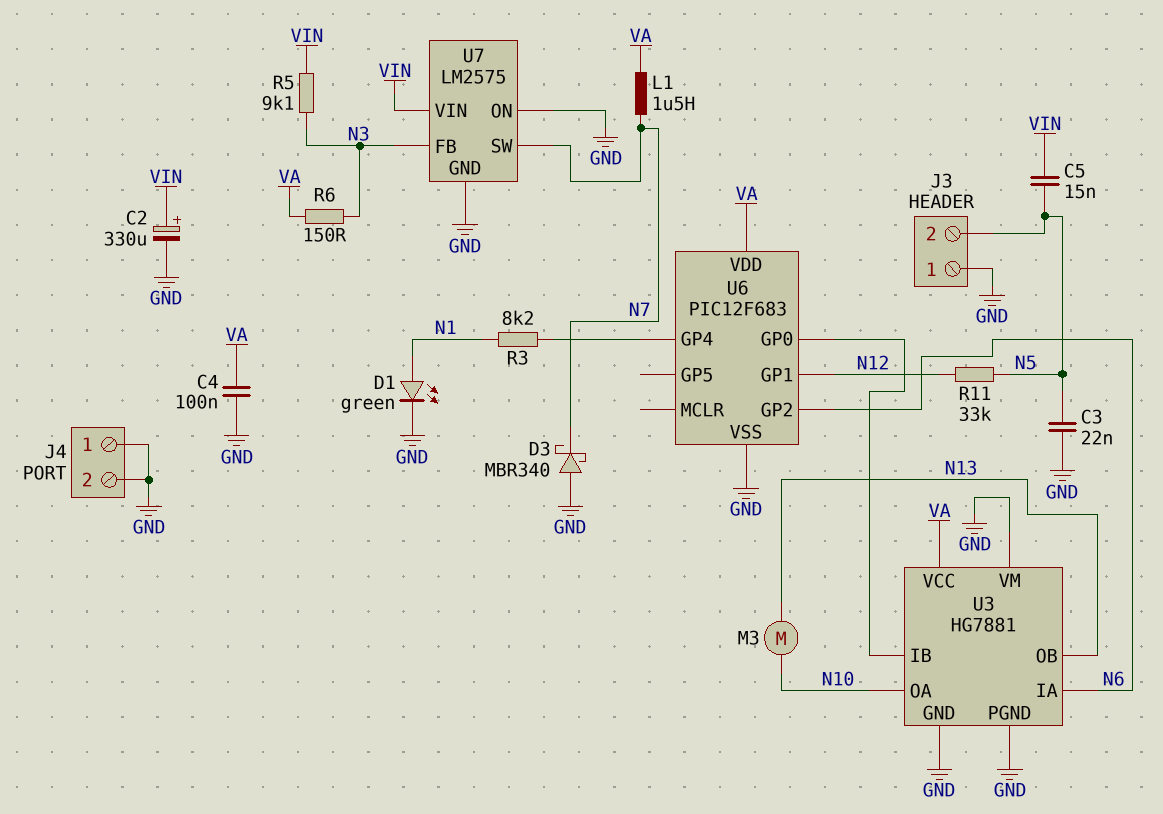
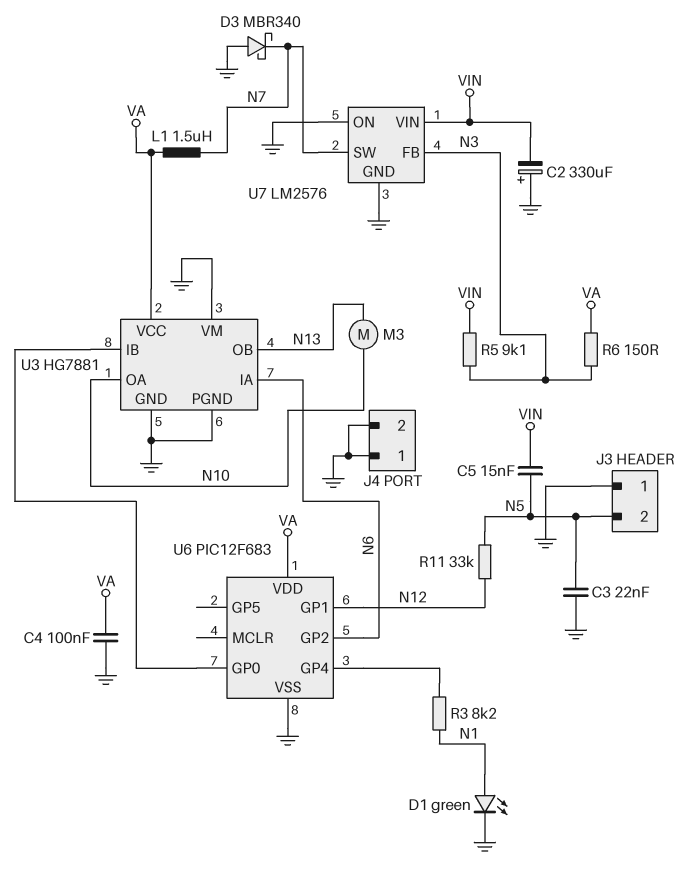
C2: 330uF (plus VIN, minus GND) -> 330uF (plus GND, minus VIN)
U7: LM2575 -> LM2576

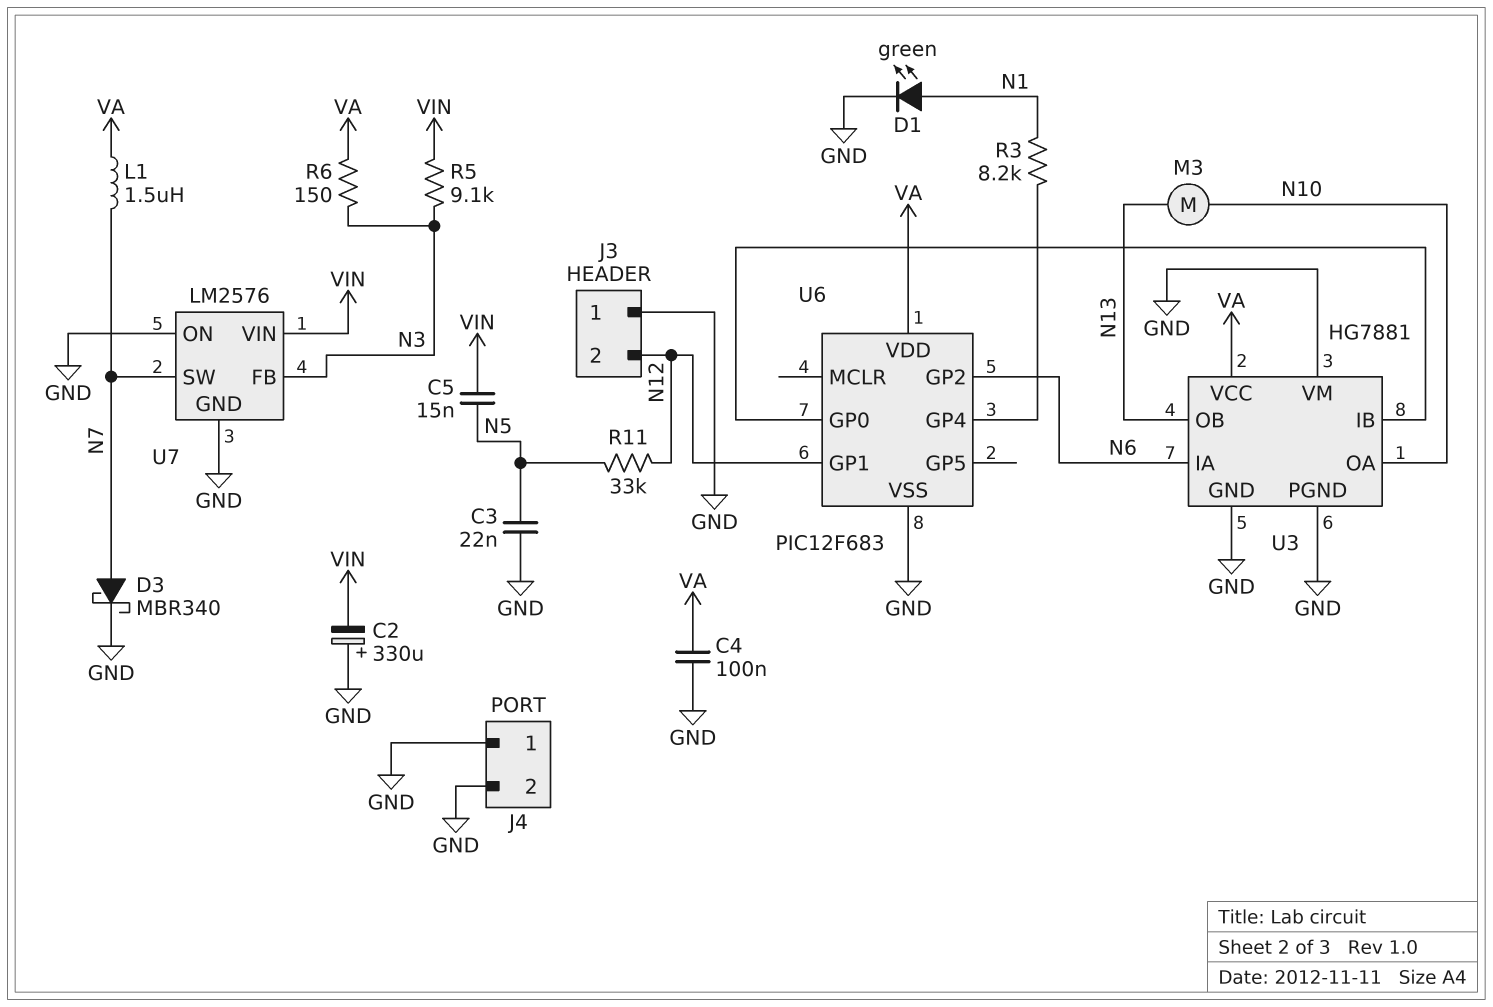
D3: schottky MBR340 (A GND, K N7) -> schottky MBR340 (A N7, K GND)
J3 pin 2: N5 -> N12

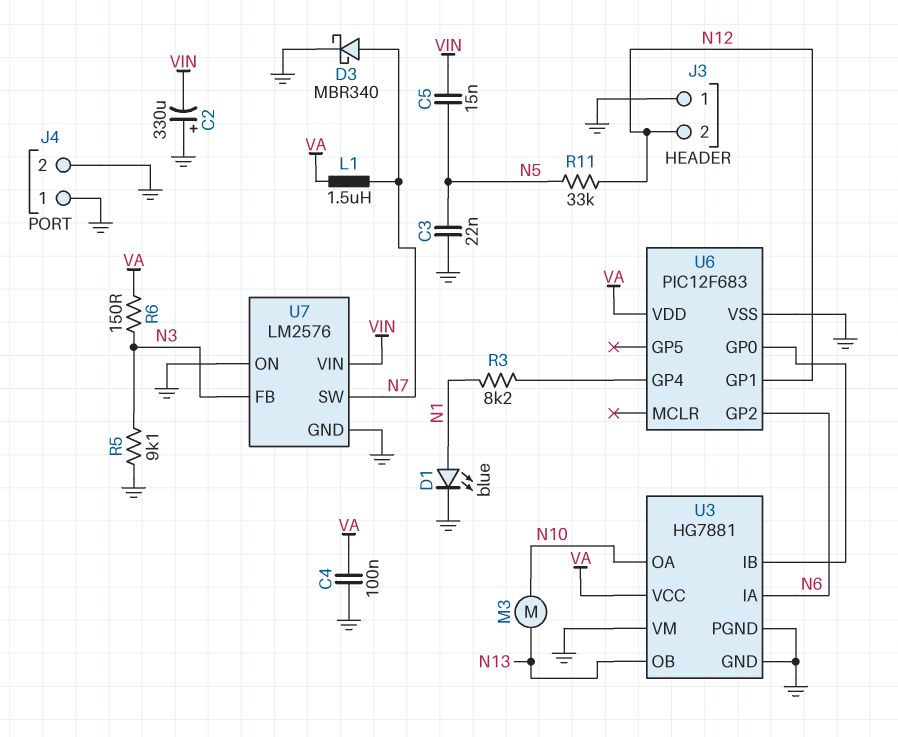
D1: LED green (A N1, K GND) -> LED blue (A N1, K GND)
R5: 9.1k (N3, VIN) -> 9.1k (GND, N3)

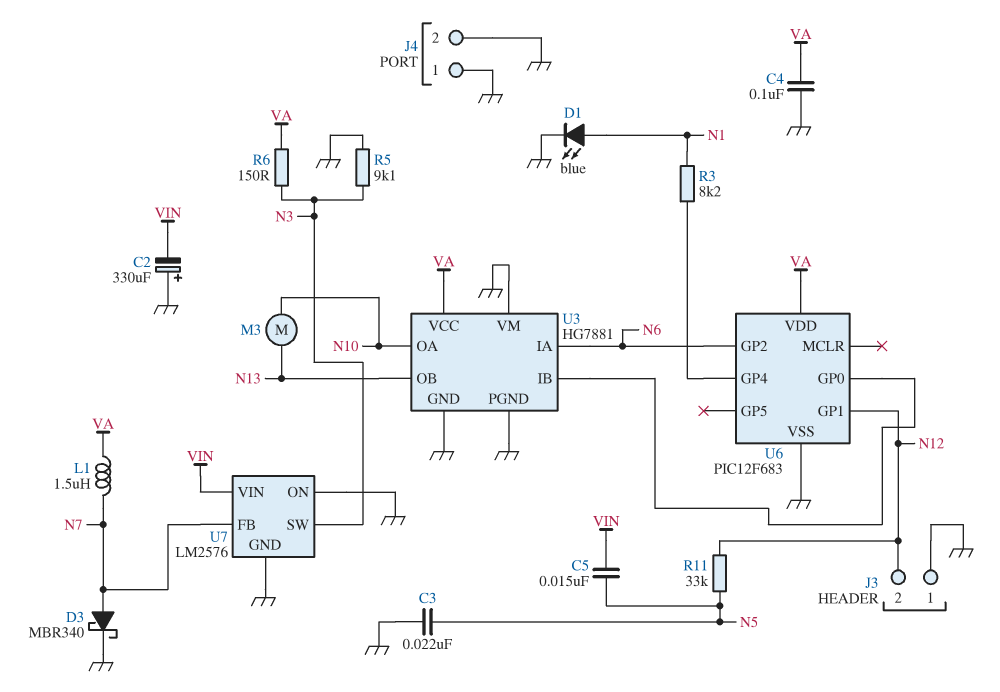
U7 pin FB: N3 -> N7
U7 pin SW: N7 -> N3

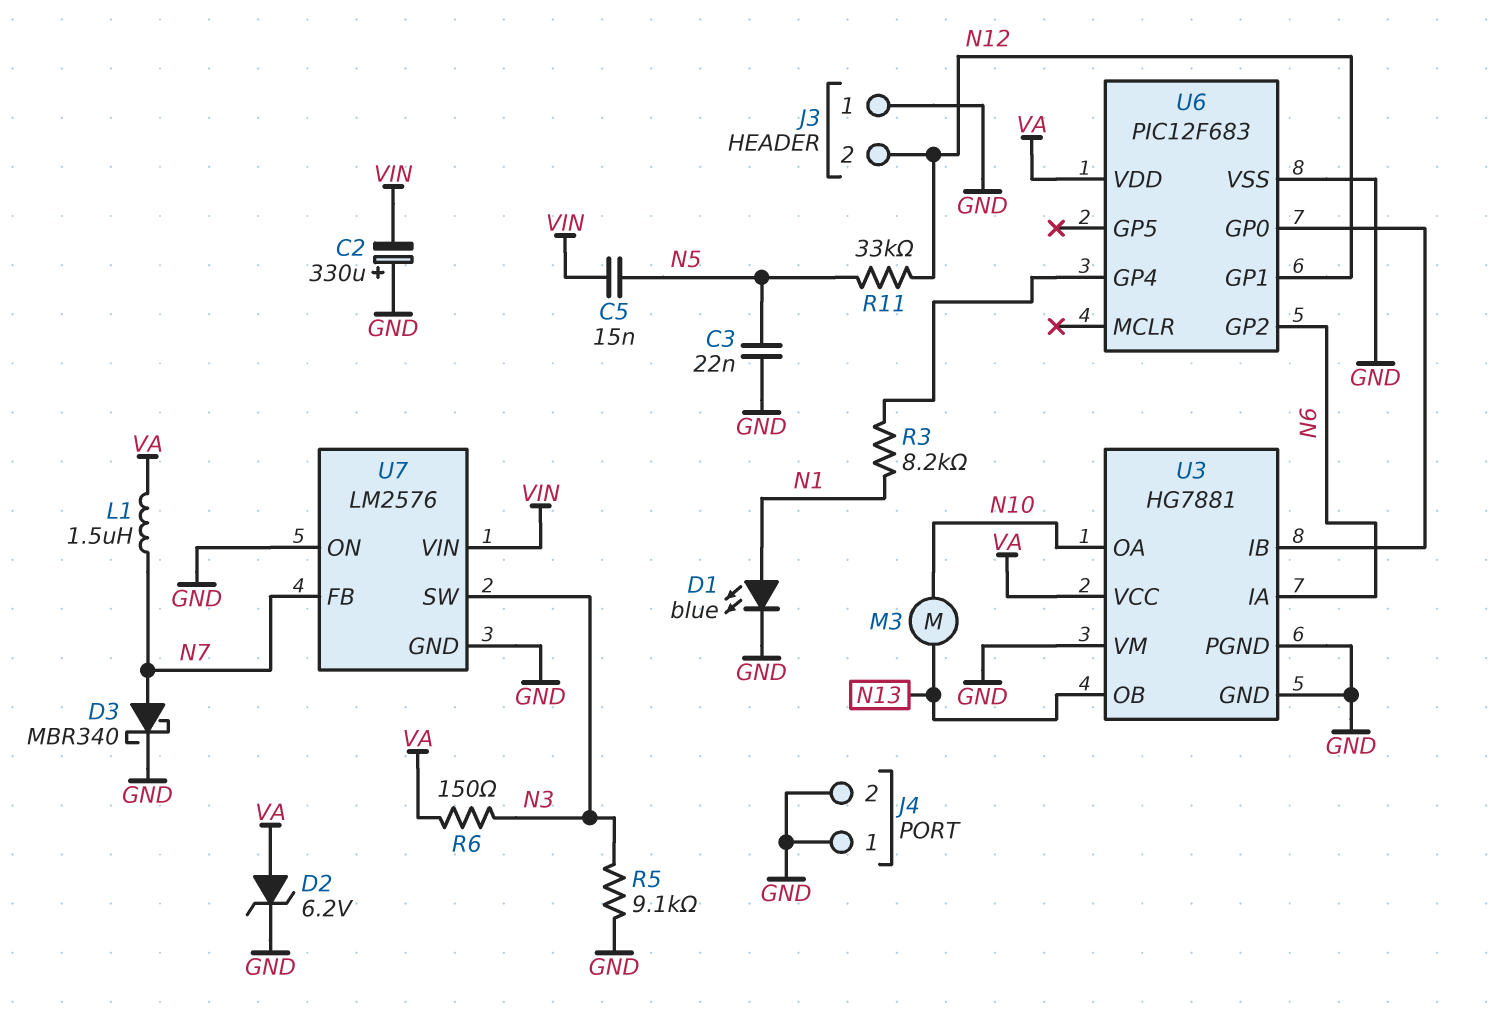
C4: 100nF (GND, VA) -> none
D2: none -> zener 6.2V (A VA, K GND)

